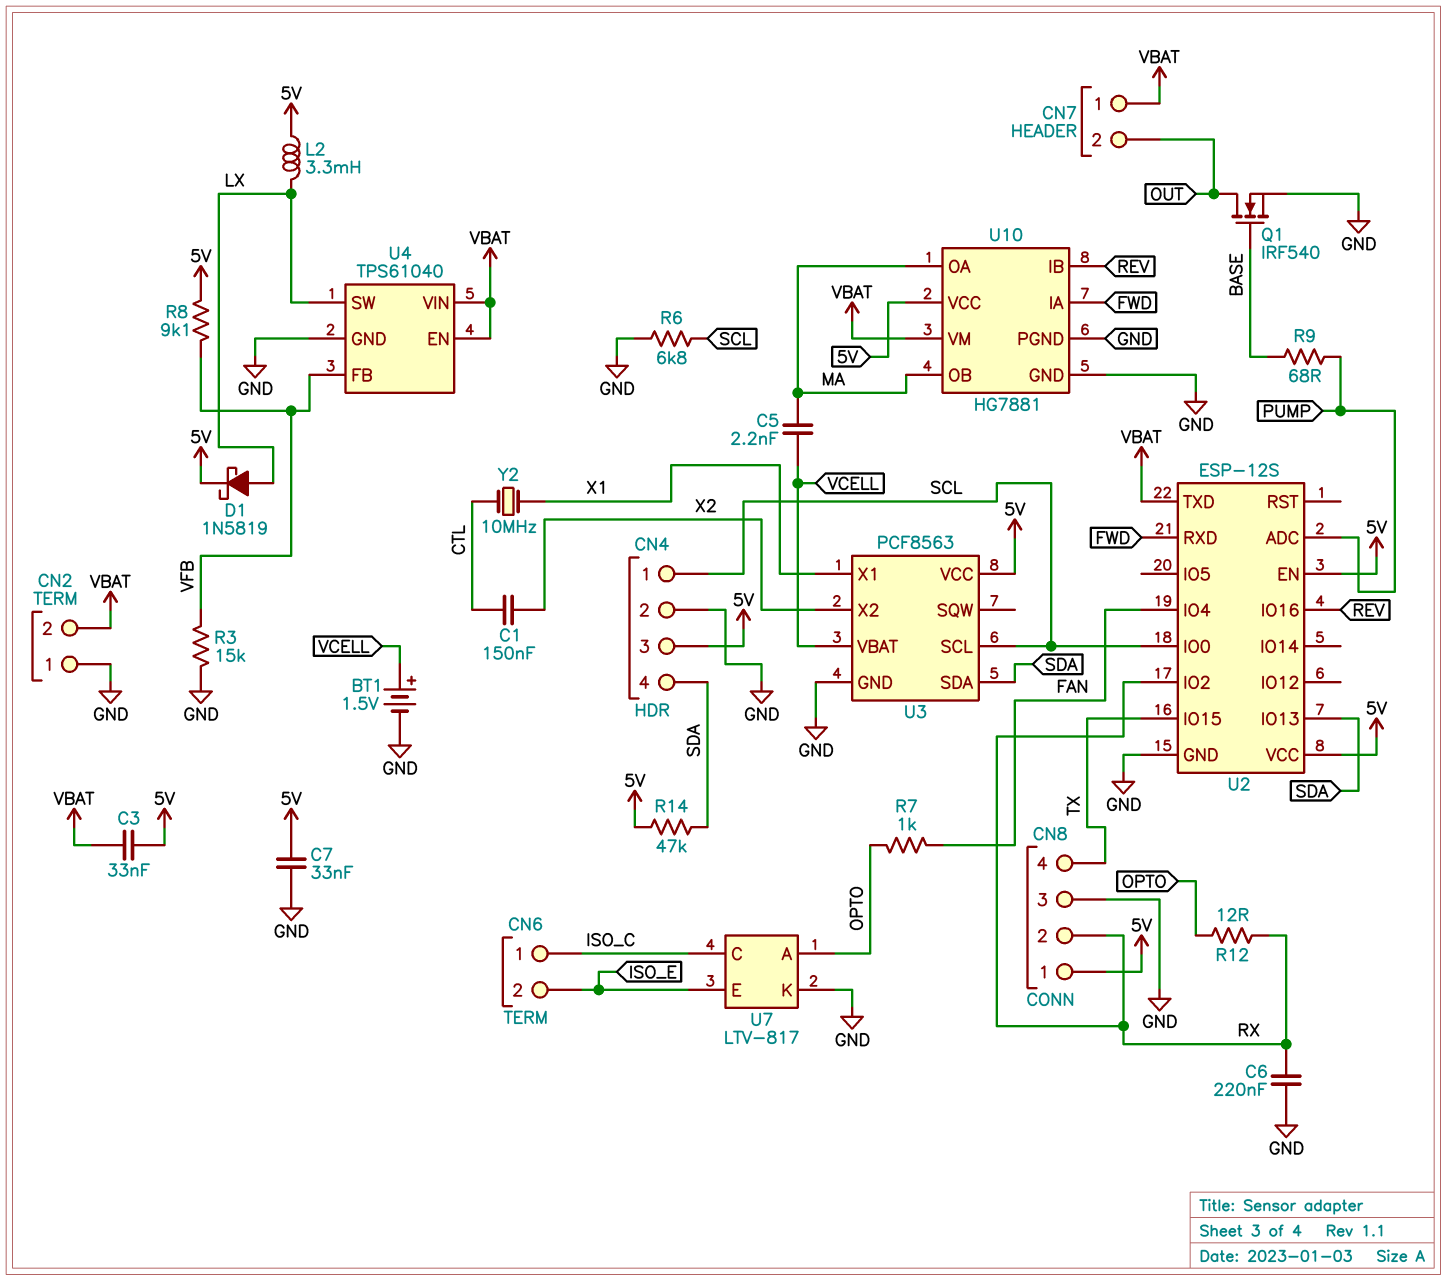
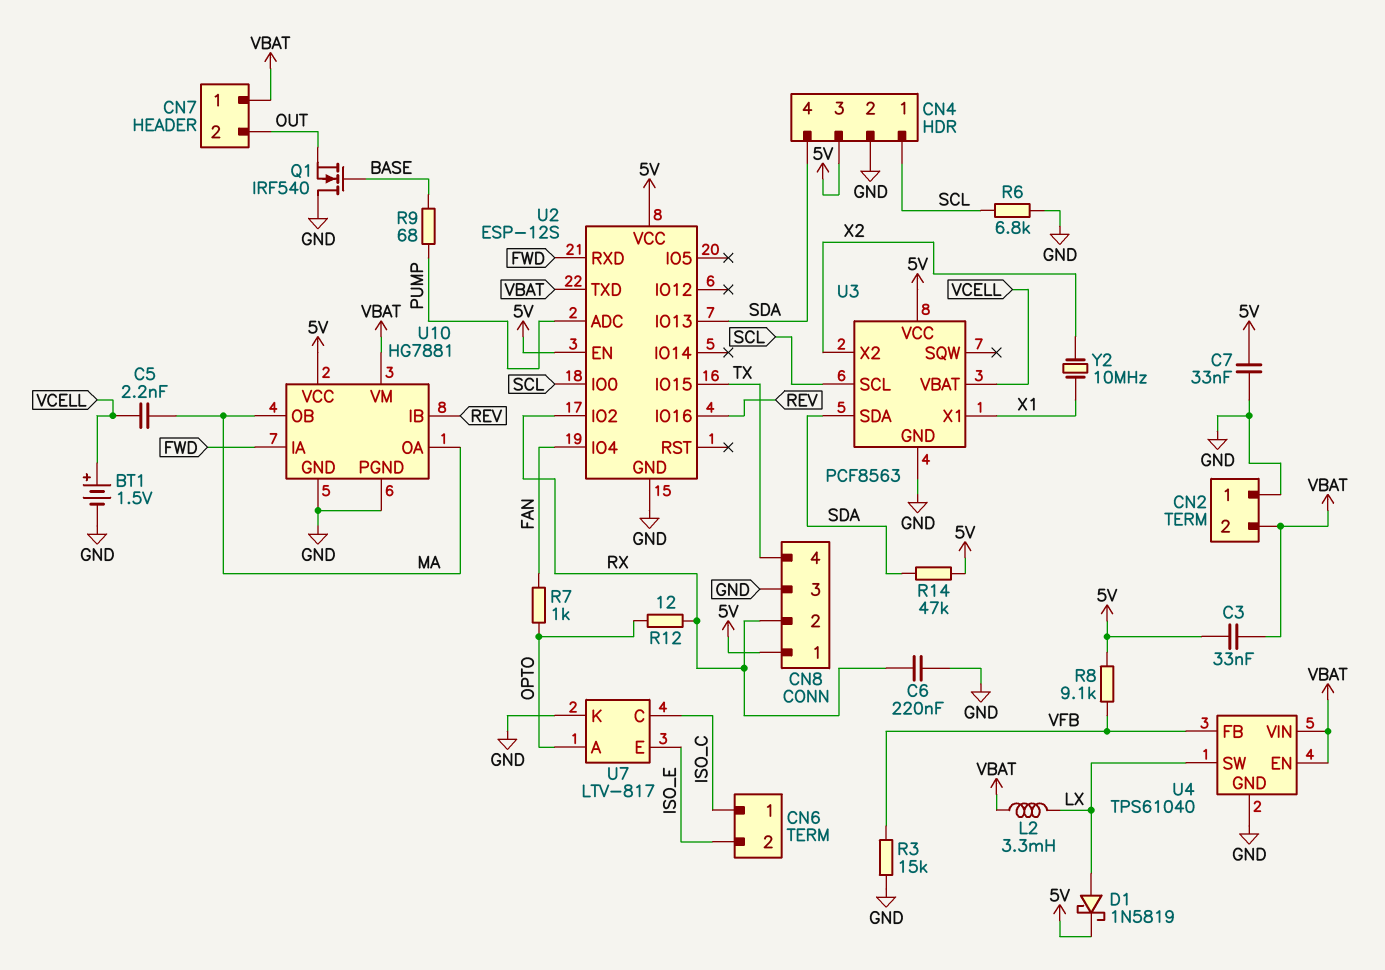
C1: 150nF (CTL, X2) -> none
L2: 3.3mH (5V, LX) -> 3.3mH (LX, VBAT)
Q1: NMOS IRF540 (G BASE, D OUT, S GND) -> NMOS IRF540 (G BASE, D GND, S OUT)
Y2: 10MHz (CTL, X1) -> 10MHz (X1, X2)

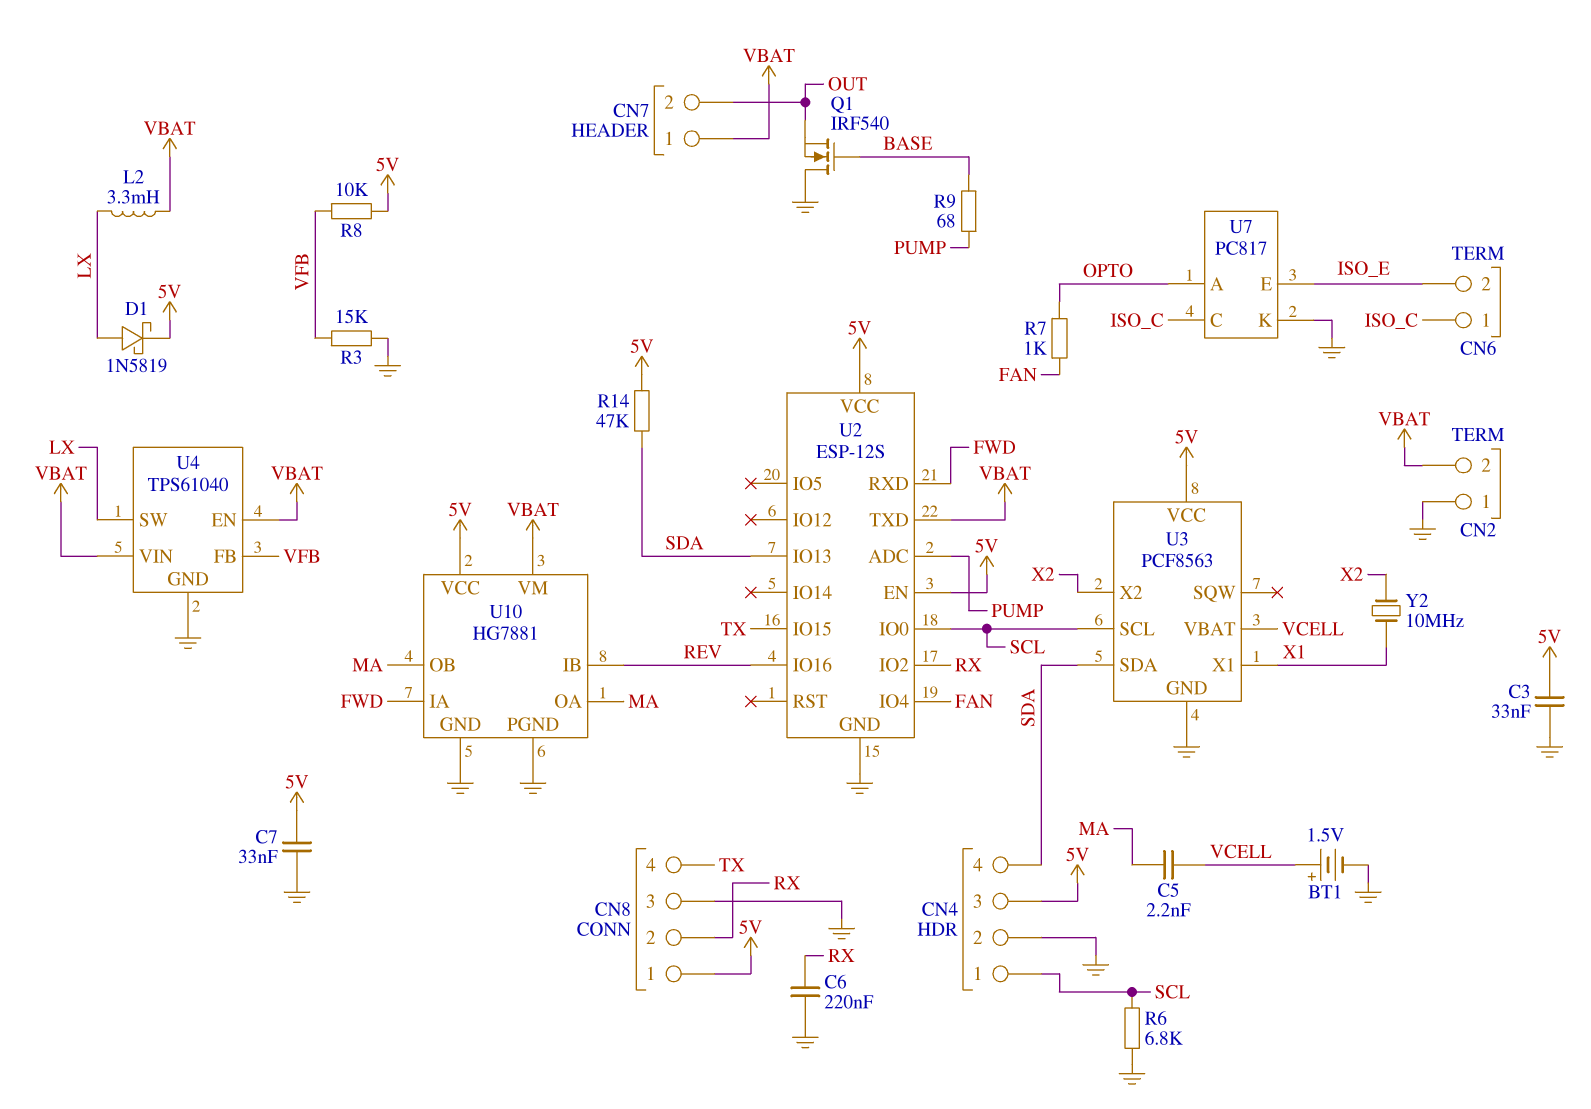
C3: 33nF (5V, VBAT) -> 33nF (5V, GND)
R8: 9.1k (5V, VFB) -> 10k (5V, VFB)
R12: 12 (OPTO, RX) -> none
U7: LTV-817 -> PC817

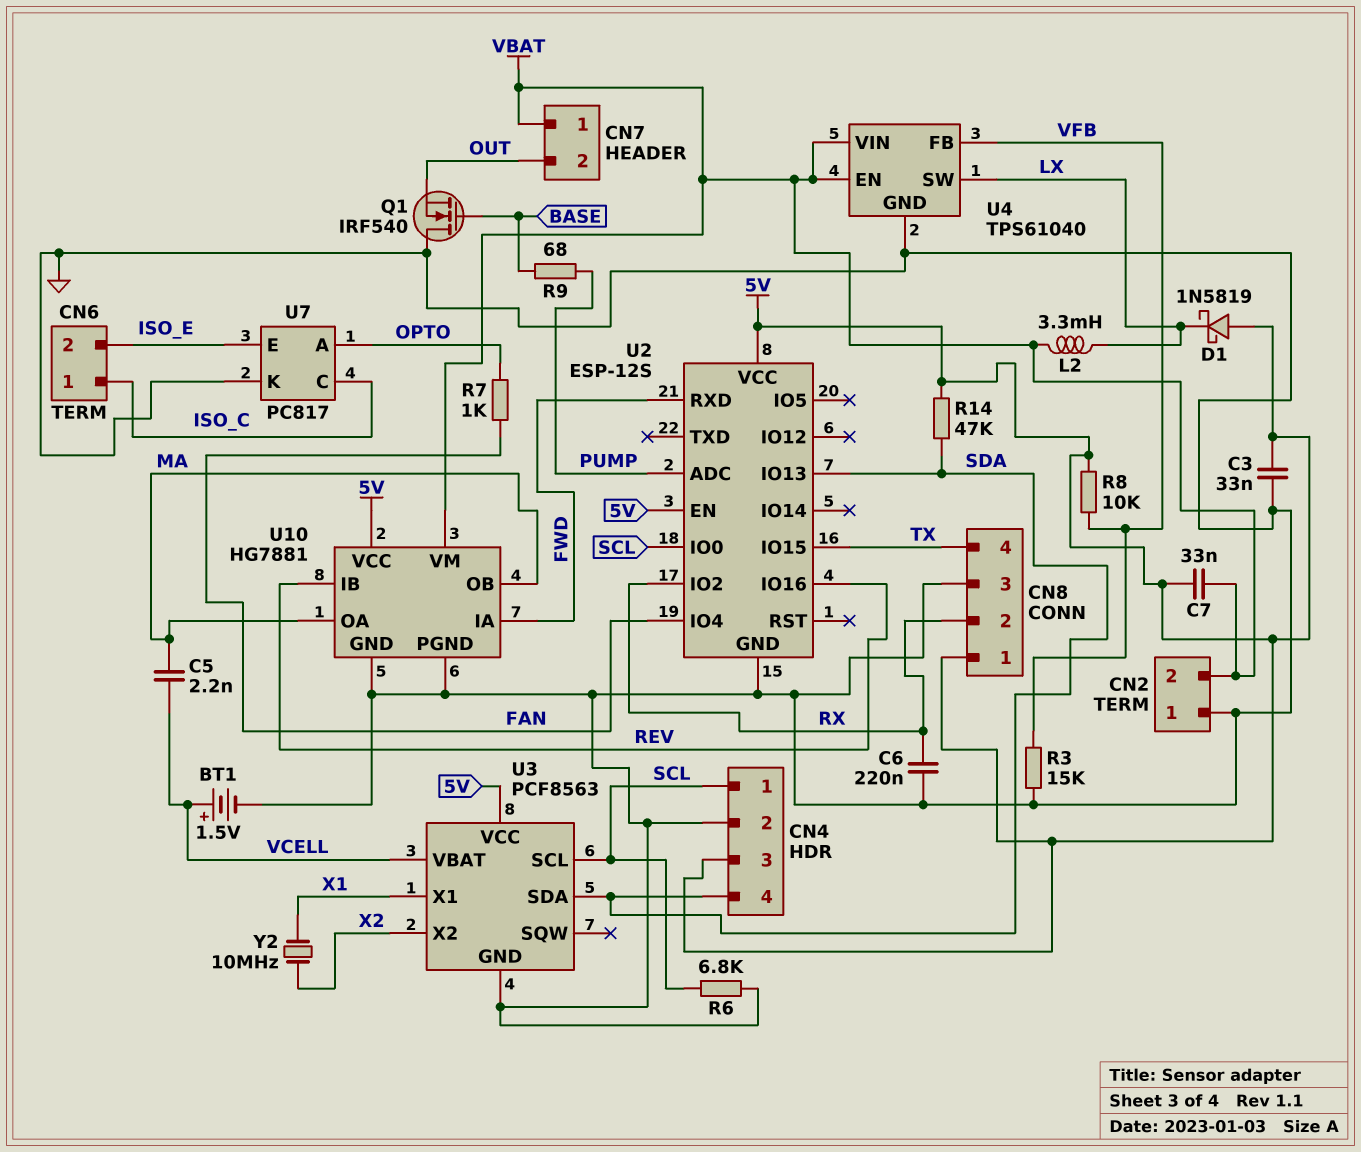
C7: 33nF (5V, GND) -> 33nF (5V, VBAT)
D1: schottky 1N5819 (A LX, K 5V) -> schottky 1N5819 (A 5V, K LX)
U2 pin TXD: VBAT -> none

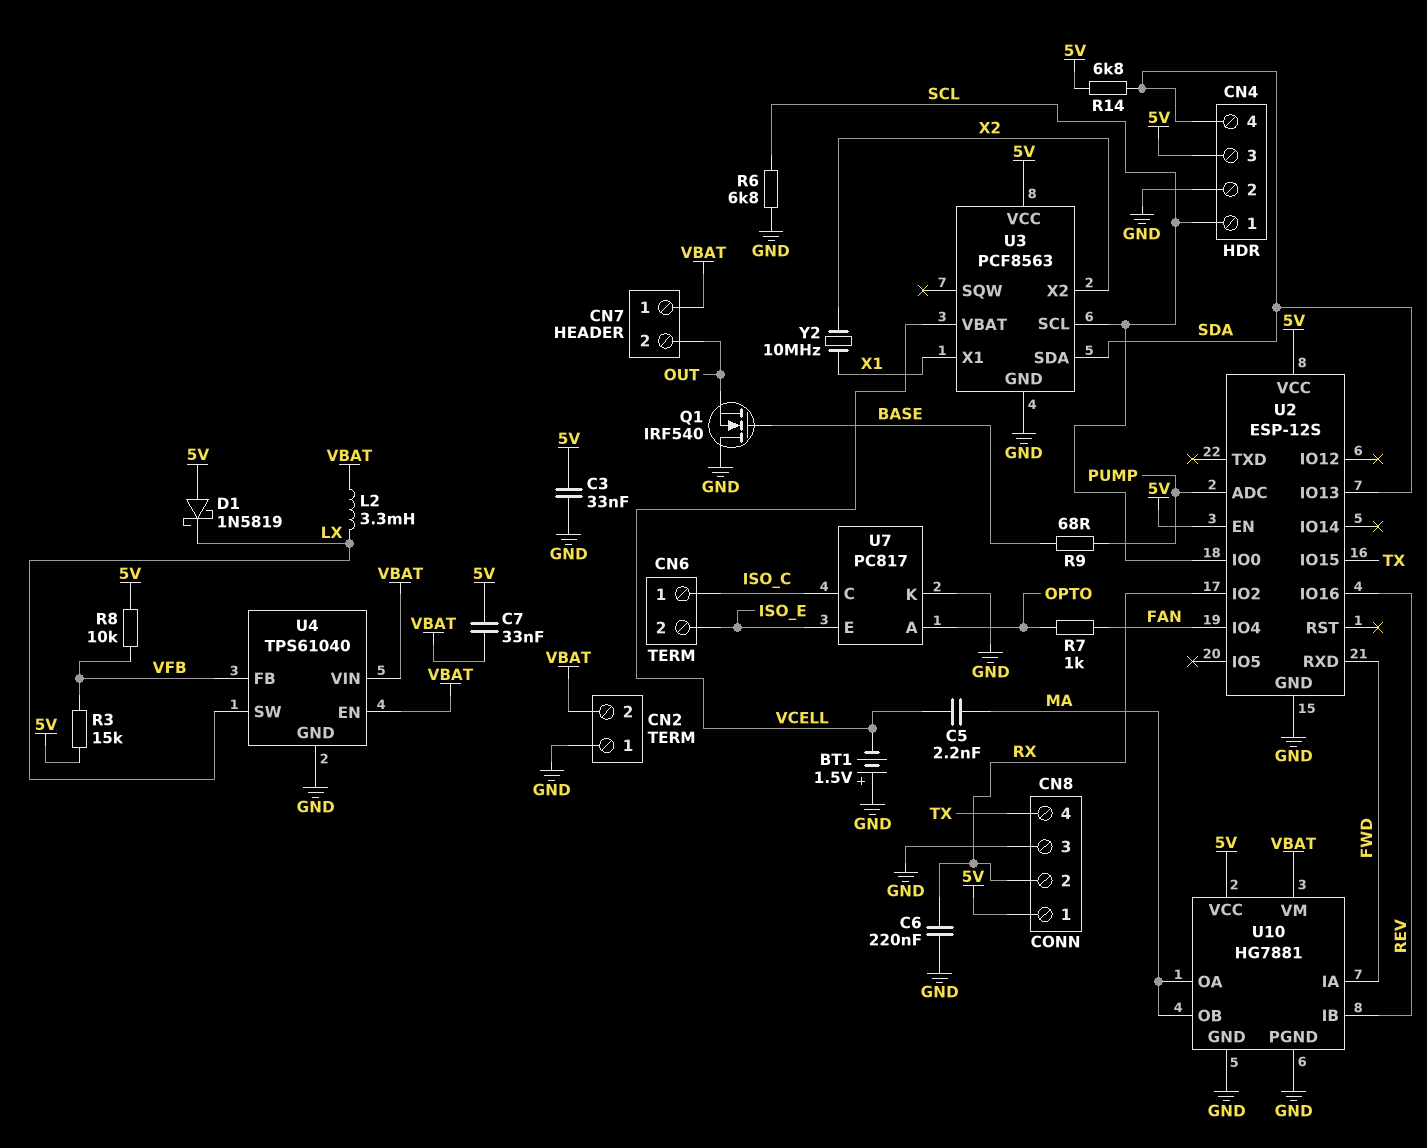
BT1: 1.5V (plus VCELL, minus GND) -> 1.5V (plus GND, minus VCELL)
R3: 15k (GND, VFB) -> 15k (5V, VFB)
R14: 47k (5V, SDA) -> 6.8k (5V, SDA)

